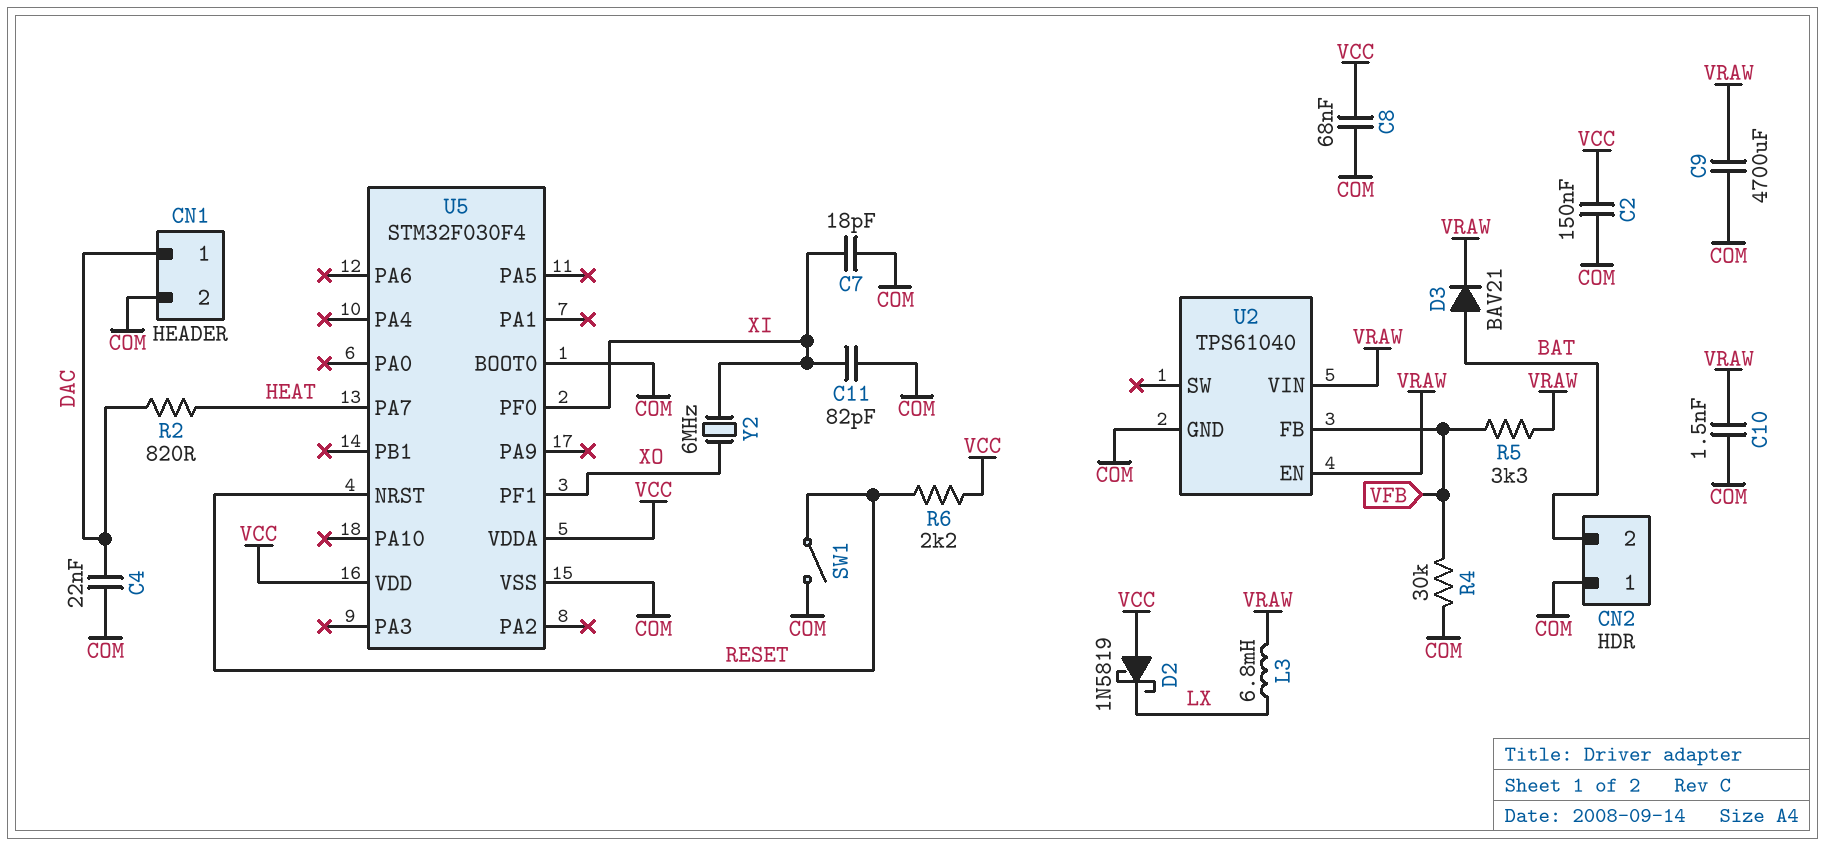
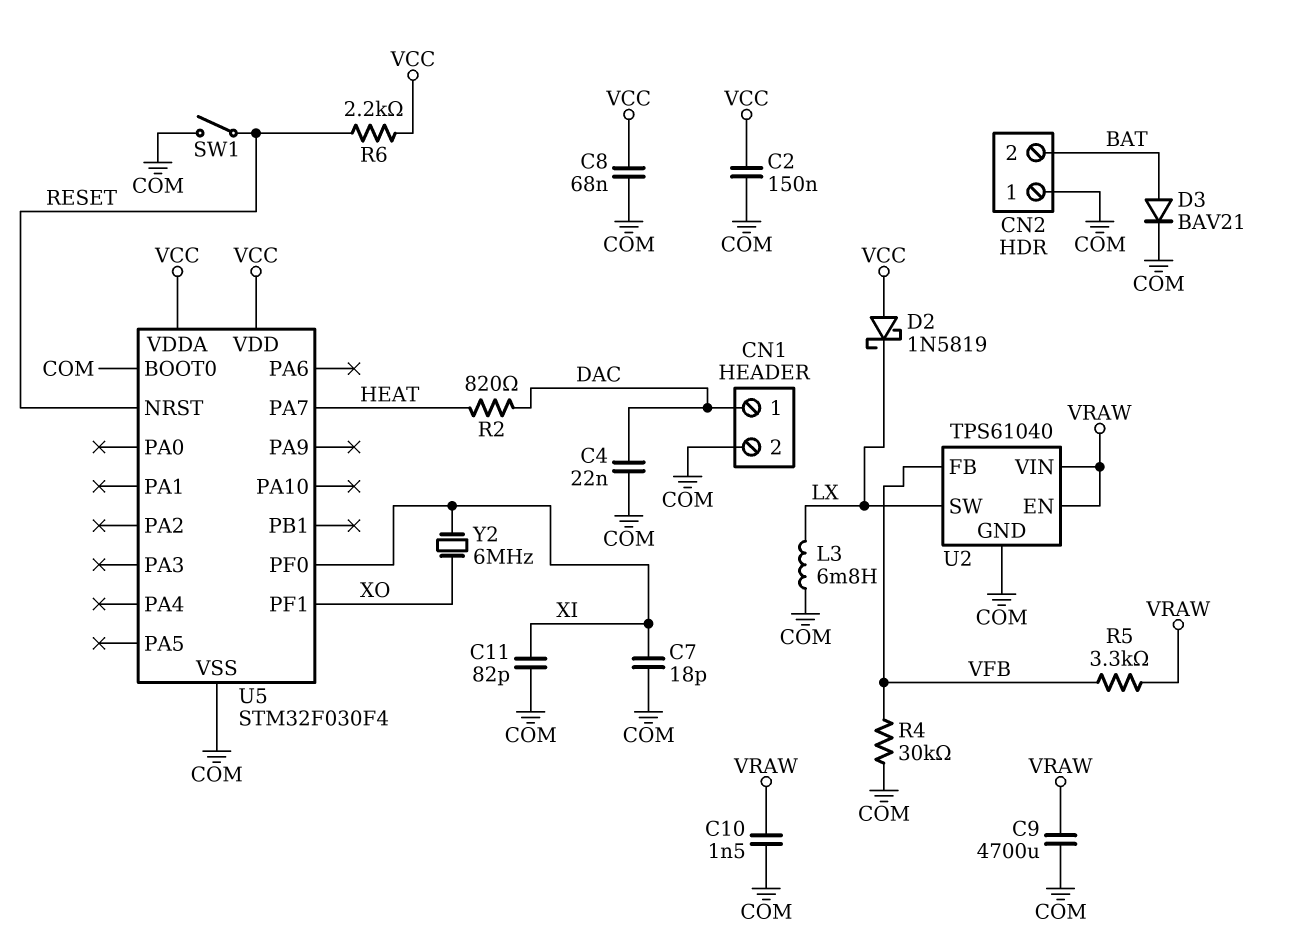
D3: diode BAV21 (A BAT, K VRAW) -> diode BAV21 (A BAT, K COM)
L3: 6.8mH (LX, VRAW) -> 6.8mH (COM, LX)
U2 pin SW: none -> LX

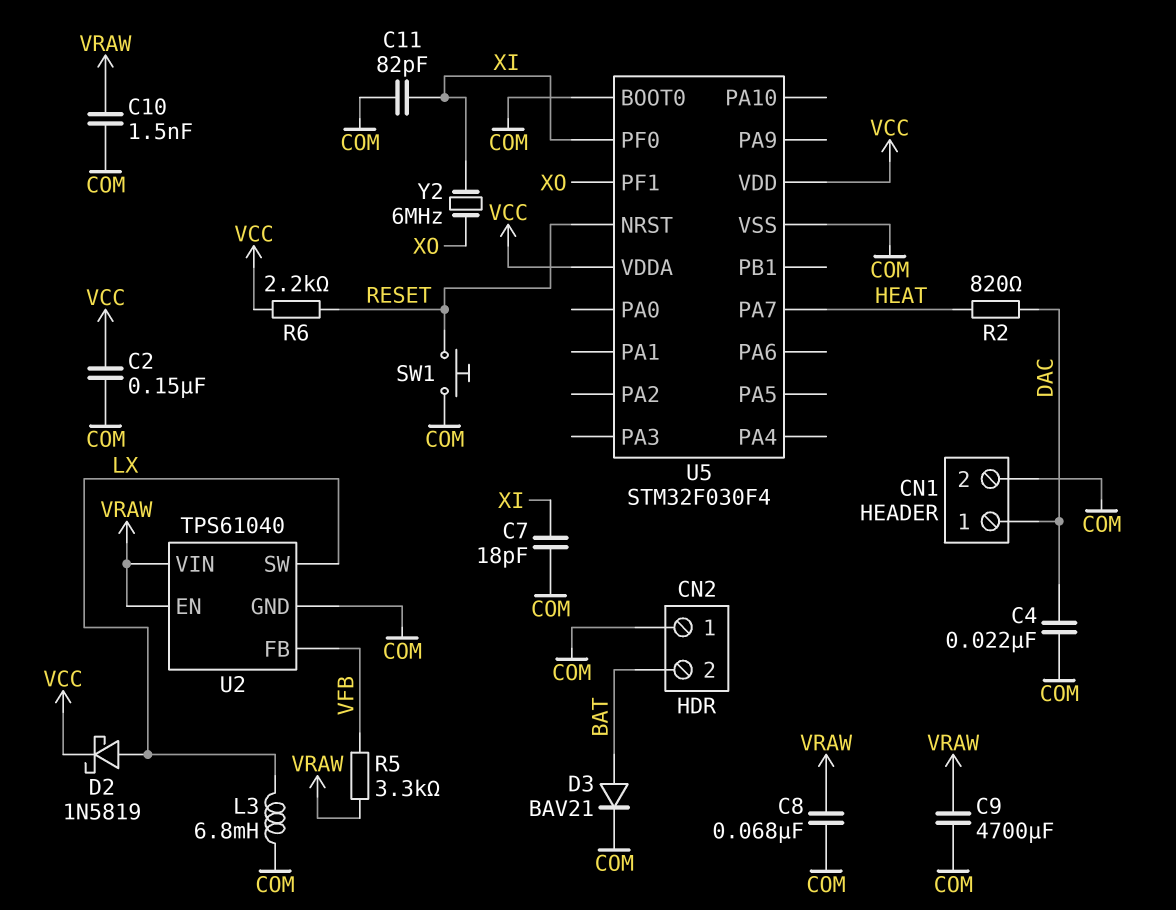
C8: 68nF (COM, VCC) -> 68nF (COM, VRAW)
D2: schottky 1N5819 (A VCC, K LX) -> schottky 1N5819 (A LX, K VCC)
R4: 30k (COM, VFB) -> none
SW1: switch (COM, RESET) -> button (COM, RESET)

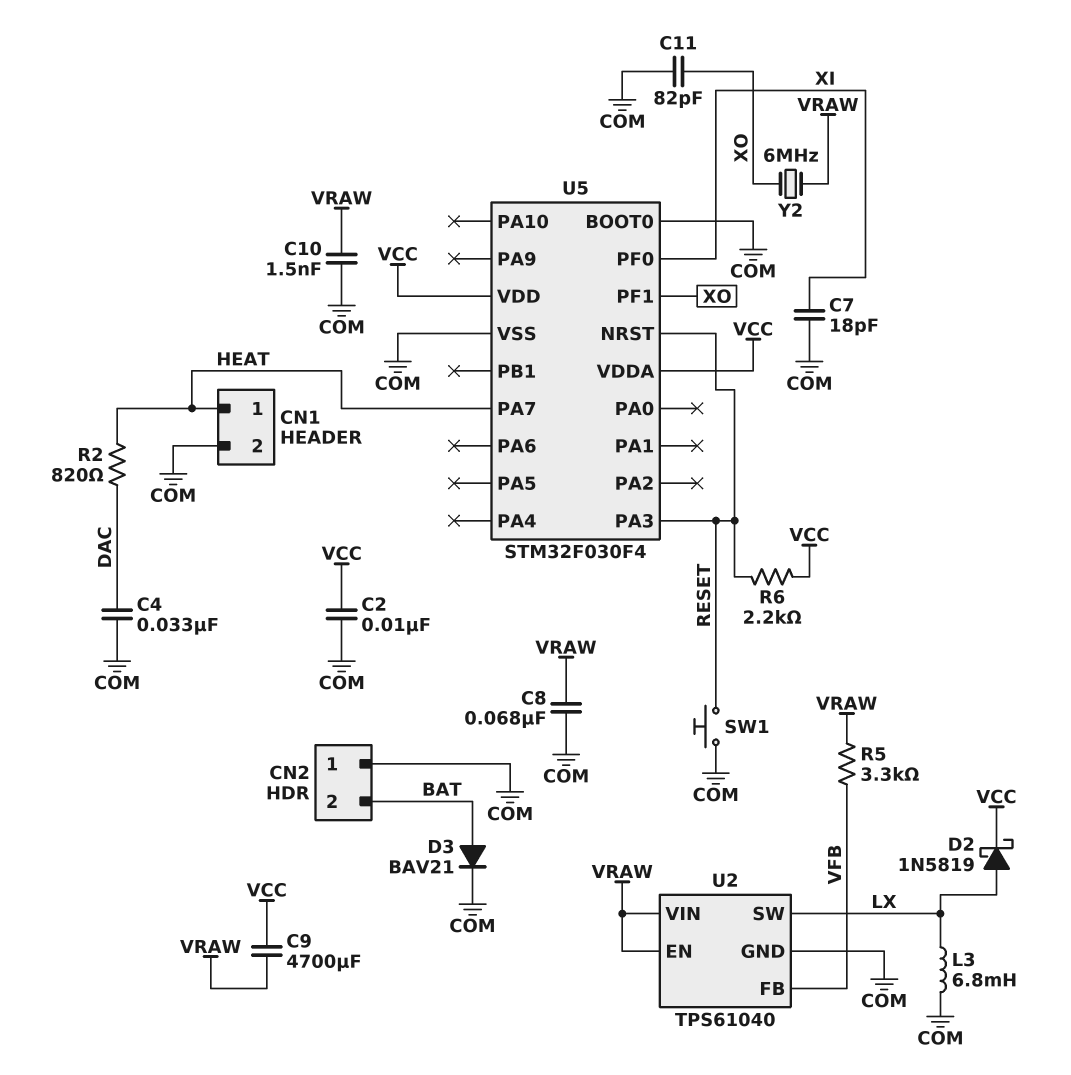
C2: 150nF (COM, VCC) -> 10nF (COM, VCC)
C4: 22nF (COM, DAC) -> 33nF (COM, DAC)
C9: 4700uF (COM, VRAW) -> 4700uF (VCC, VRAW)
C11: 82pF (COM, XI) -> 82pF (COM, XO)
CN1 pin 1: DAC -> HEAT
U5 pin PA3: none -> RESET
Y2: 6MHz (XI, XO) -> 6MHz (VRAW, XO)

